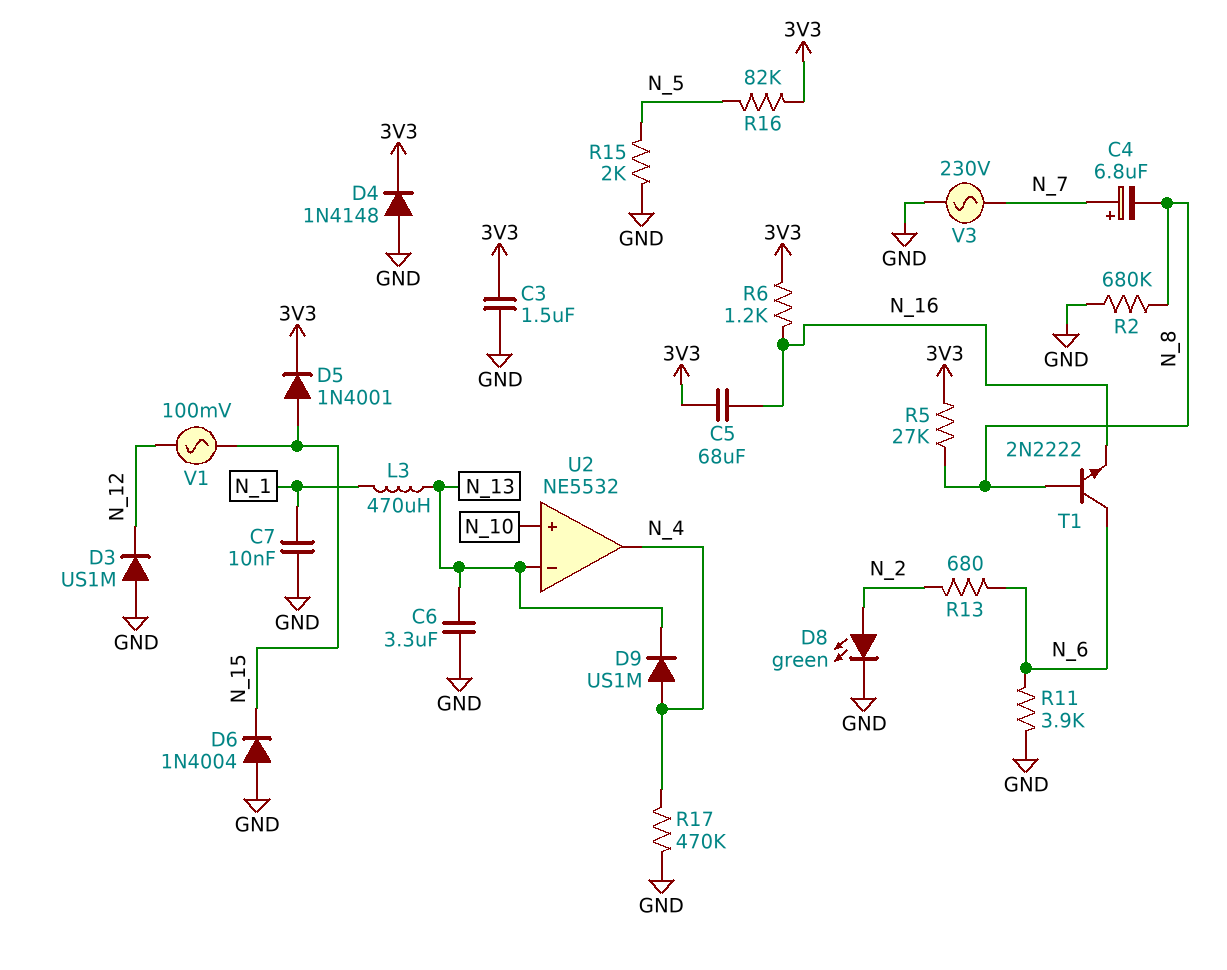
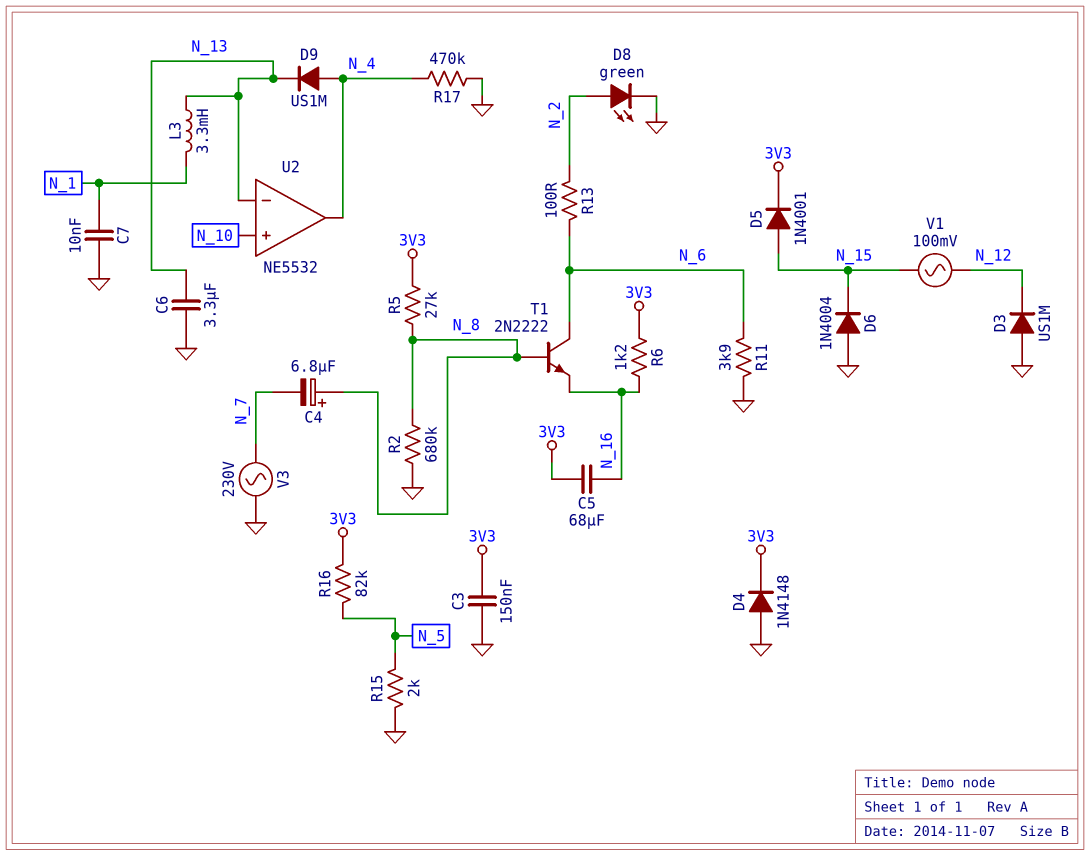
C3: 1.5uF (3V3, GND) -> 150nF (3V3, GND)
C4: 6.8uF (plus N_7, minus N_8) -> 6.8uF (plus N_8, minus N_7)
L3: 470uH (N_1, N_13) -> 3.3mH (N_1, N_13)
R13: 680 (N_2, N_6) -> 100 (N_2, N_6)

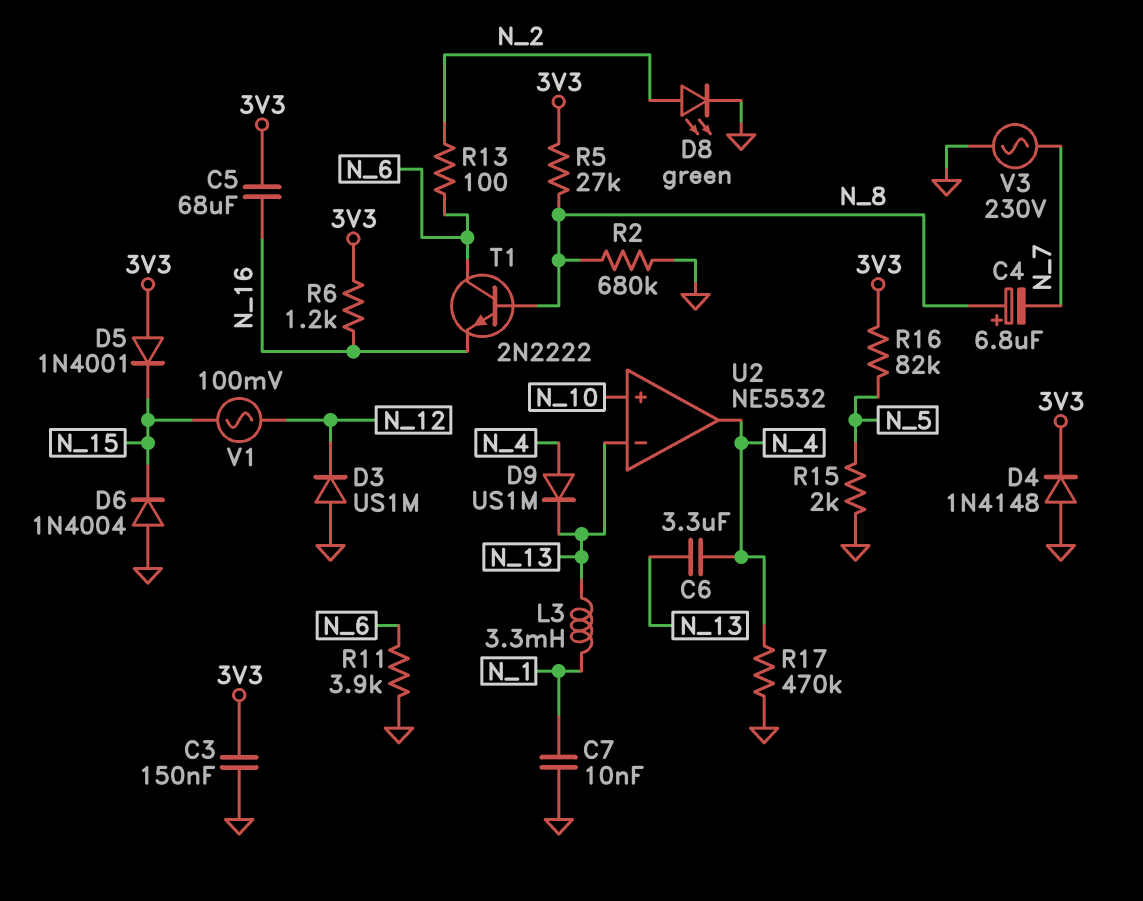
C6: 3.3uF (GND, N_13) -> 3.3uF (N_4, N_13)
D5: diode 1N4001 (A N_15, K 3V3) -> diode 1N4001 (A 3V3, K N_15)

